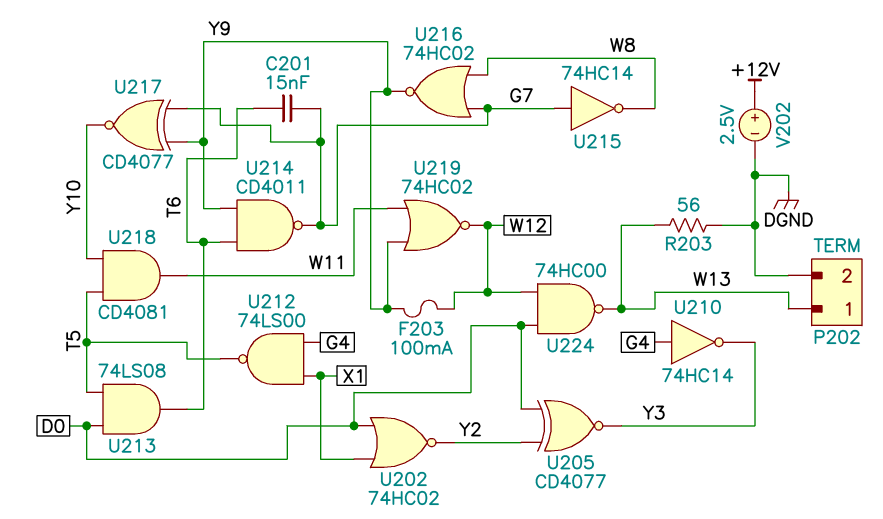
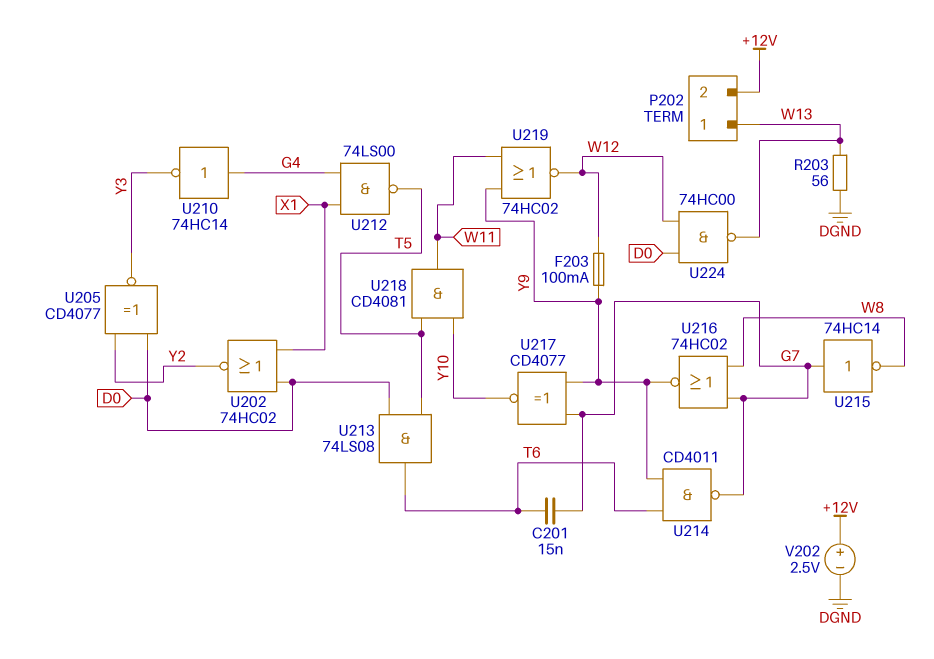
P202 pin 2: DGND -> +12V

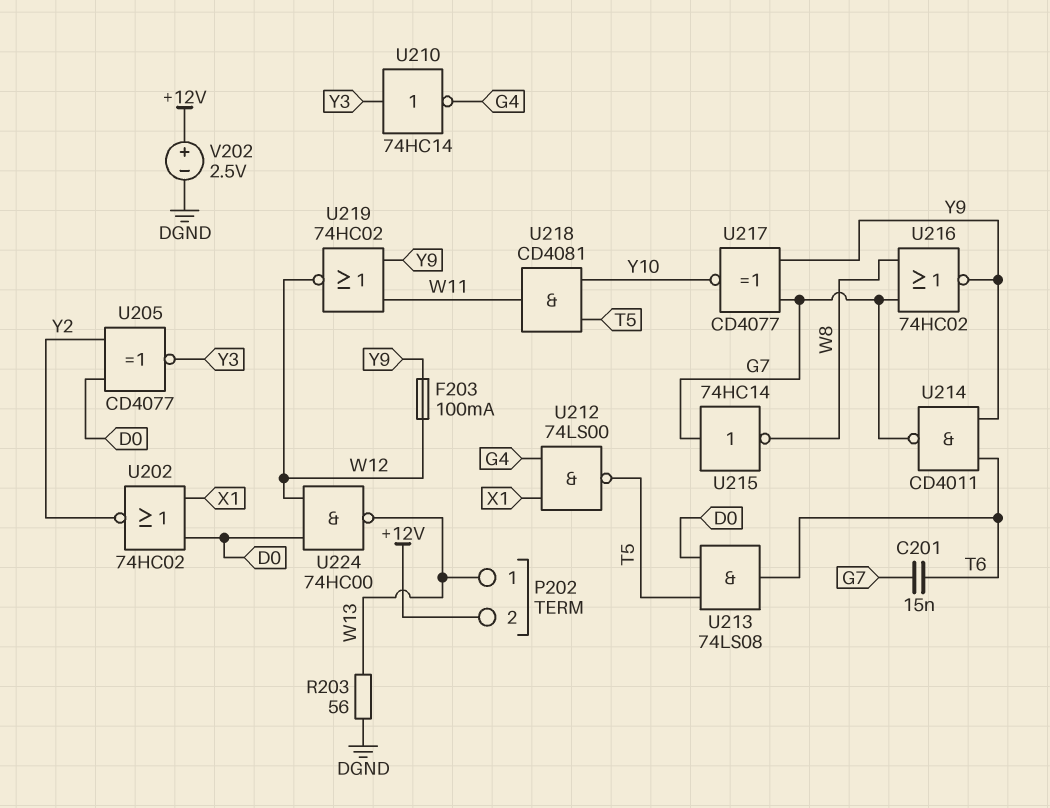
U210: NOT 74HC14 (in G4, out Y3) -> NOT 74HC14 (in Y3, out G4)

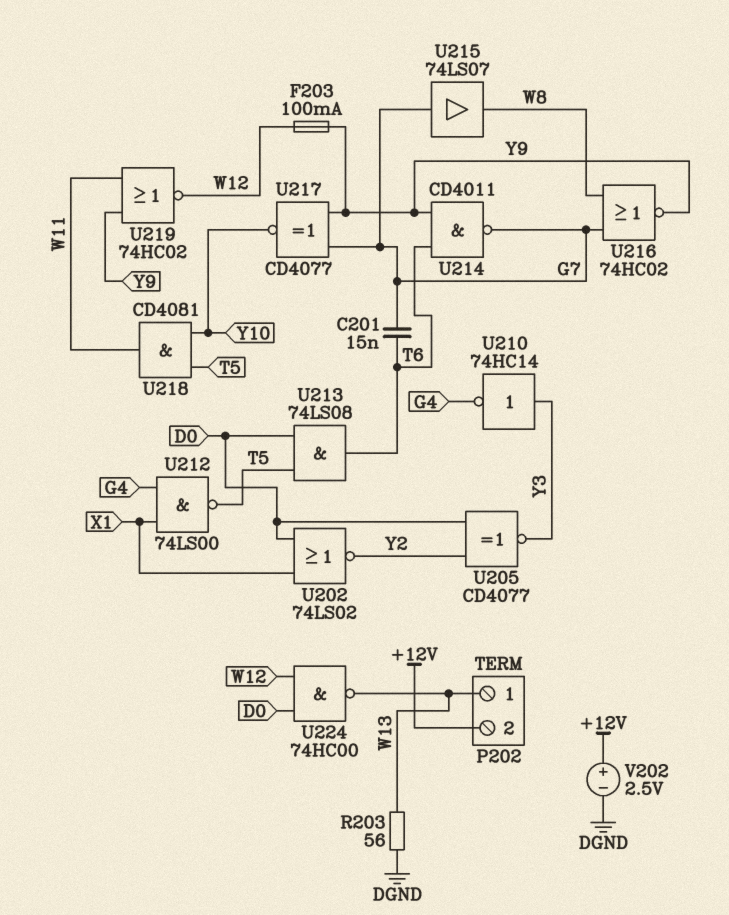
U202: NOR 74HC02 (in D0, in X1, out Y2) -> NOR 74LS02 (in D0, in X1, out Y2)
U215: NOT 74HC14 (in G7, out W8) -> buffer 74LS07 (in G7, out W8)

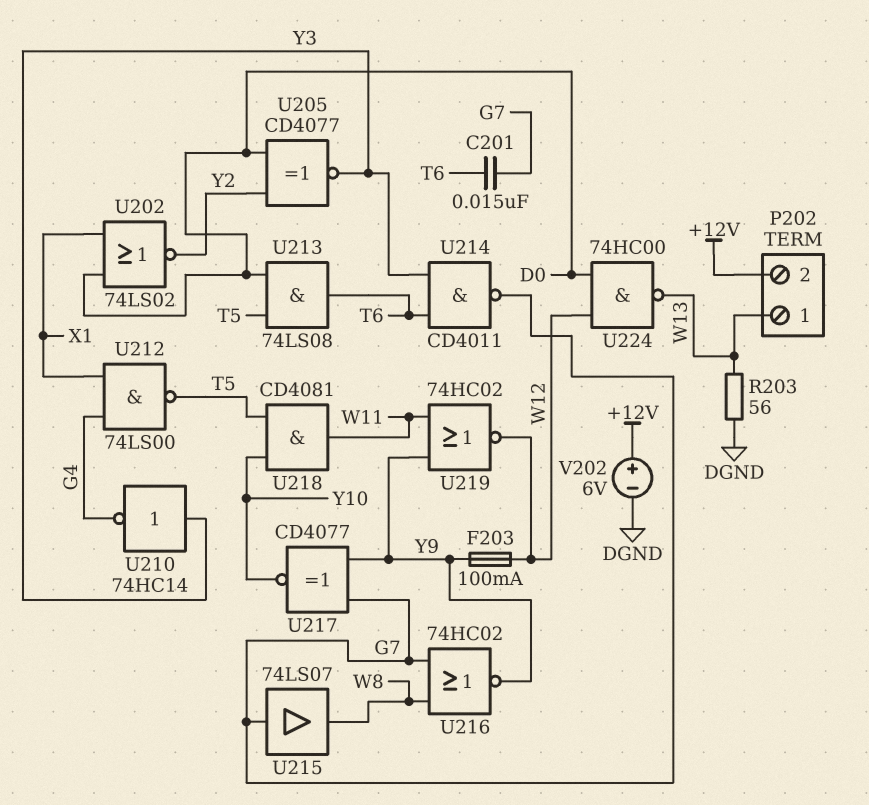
U214: NAND CD4011 (in T6, in Y9, out G7) -> NAND CD4011 (in T6, in Y3, out G7)
V202: 2.5V (plus +12V, minus DGND) -> 6V (plus +12V, minus DGND)

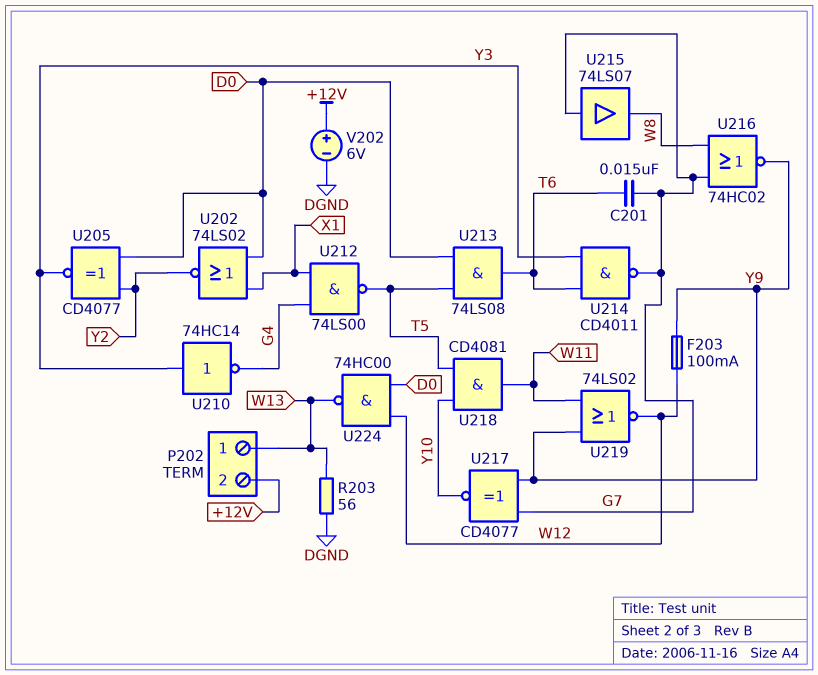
U219: NOR 74HC02 (in W11, in Y9, out W12) -> NOR 74LS02 (in W11, in Y9, out W12)

